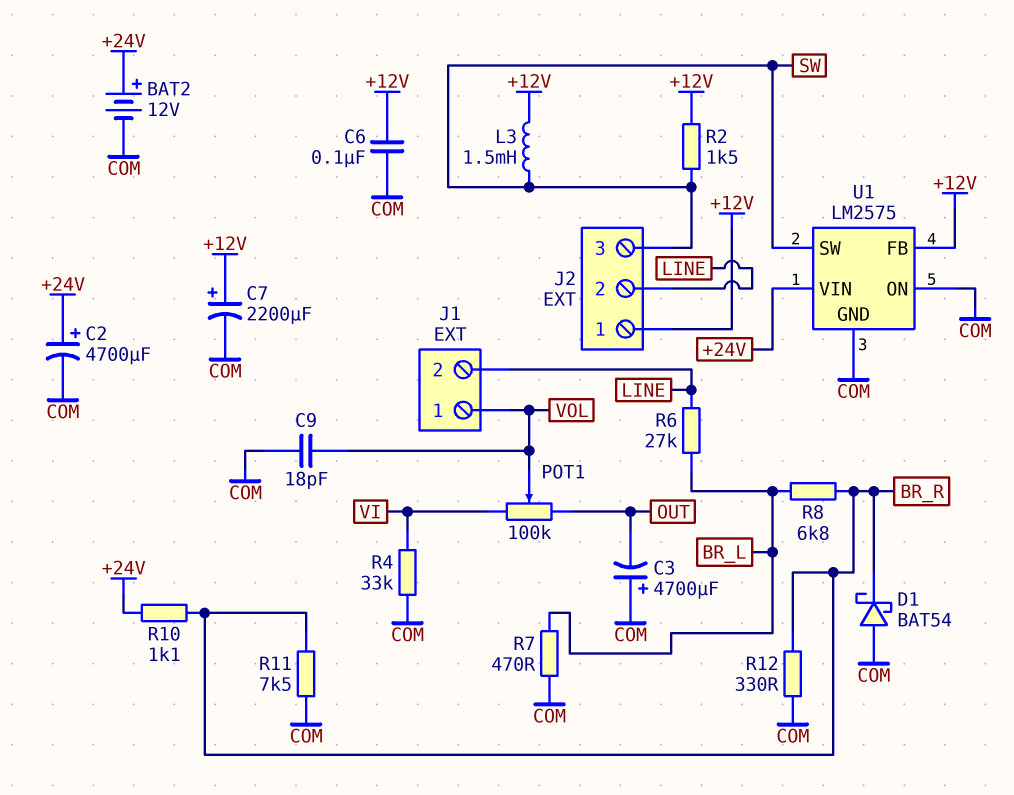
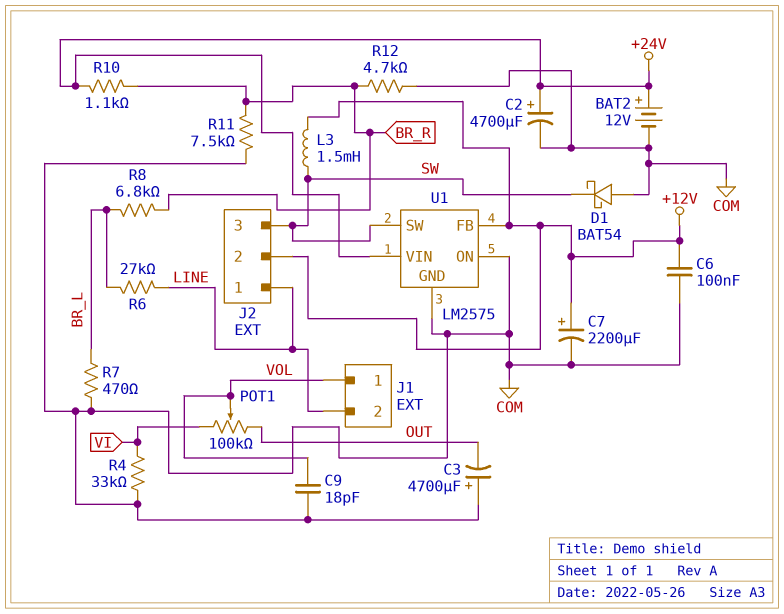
D1: schottky BAT54 (A COM, K BR_R) -> schottky BAT54 (A COM, K SW)
J2 pin 1: +12V -> LINE
J2 pin 2: LINE -> +12V
R2: 1.5k (+12V, SW) -> none
R12: 330 (BR_R, COM) -> 4.7k (BR_R, COM)

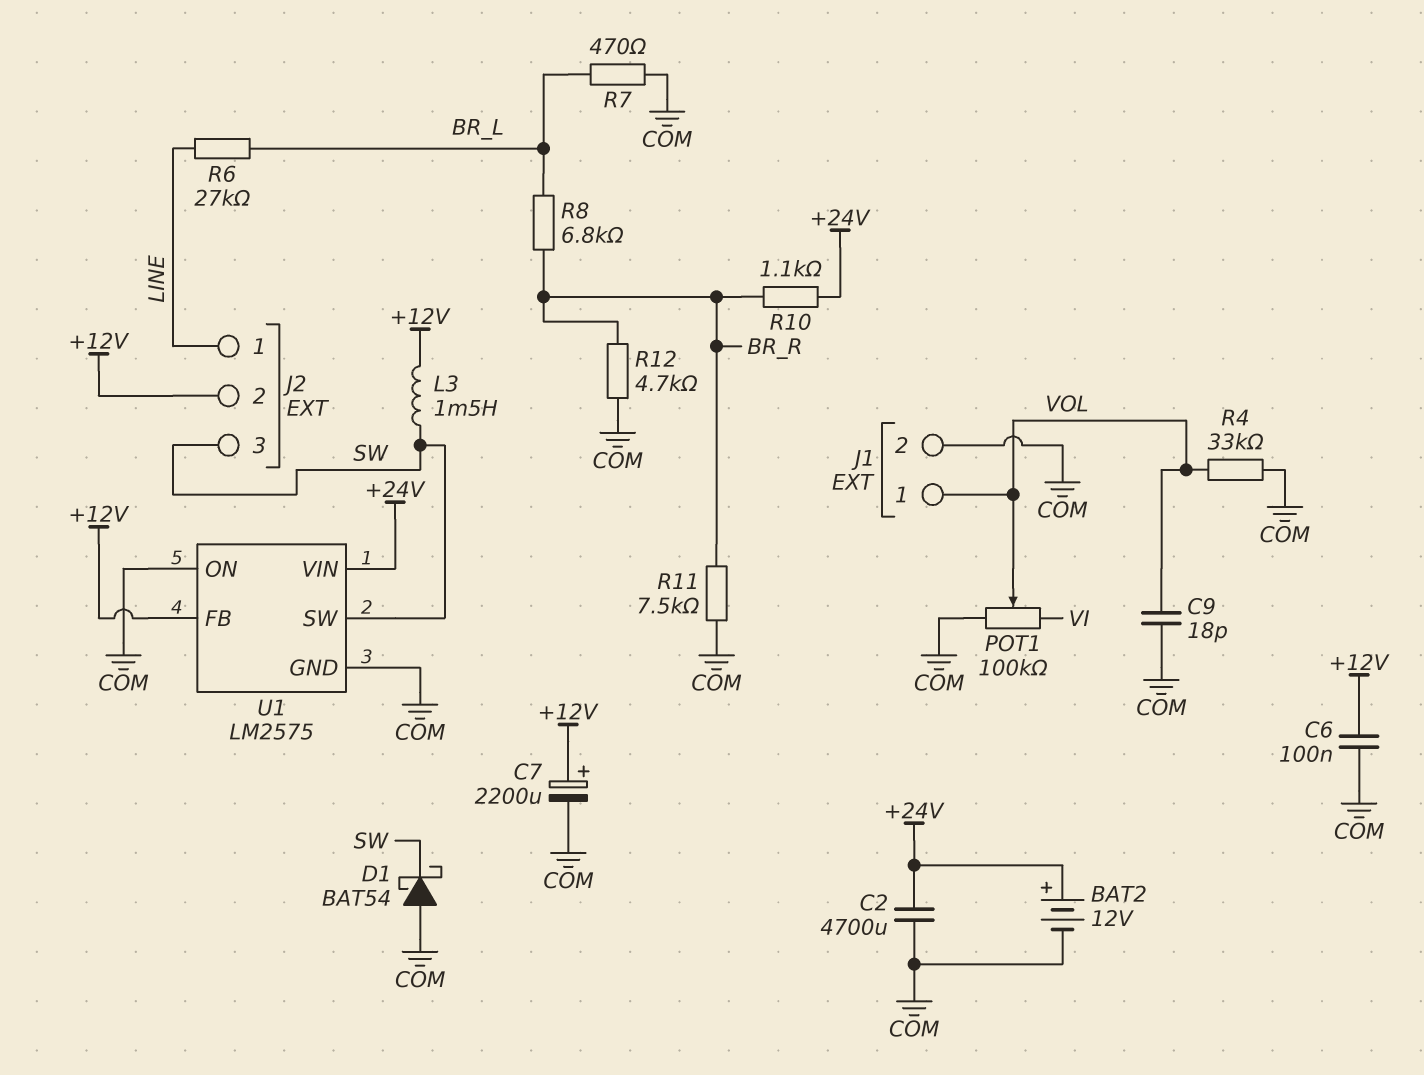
C2: 4700uF (plus +24V, minus COM) -> 4700uF (+24V, COM)
C3: 4700uF (plus COM, minus OUT) -> none
J1 pin 2: LINE -> COM
POT1: 100k (OUT, VI, wiper VOL) -> 100k (COM, VI, wiper VOL)
R4: 33k (COM, VI) -> 33k (COM, VOL)

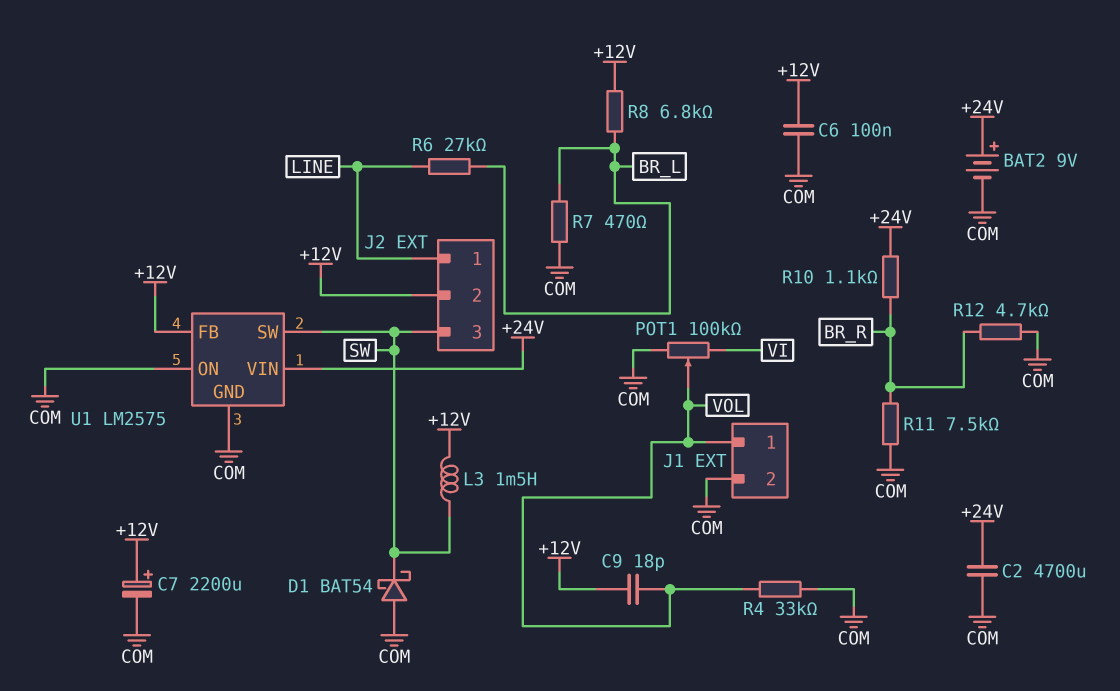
BAT2: 12V (plus +24V, minus COM) -> 9V (plus +24V, minus COM)
C9: 18pF (COM, VOL) -> 18pF (+12V, VOL)
R8: 6.8k (BR_L, BR_R) -> 6.8k (+12V, BR_L)

